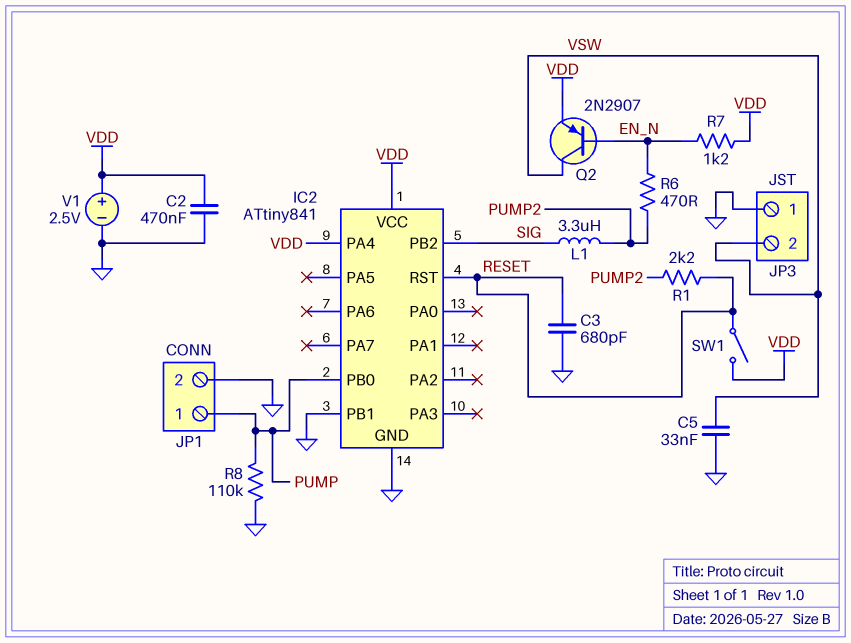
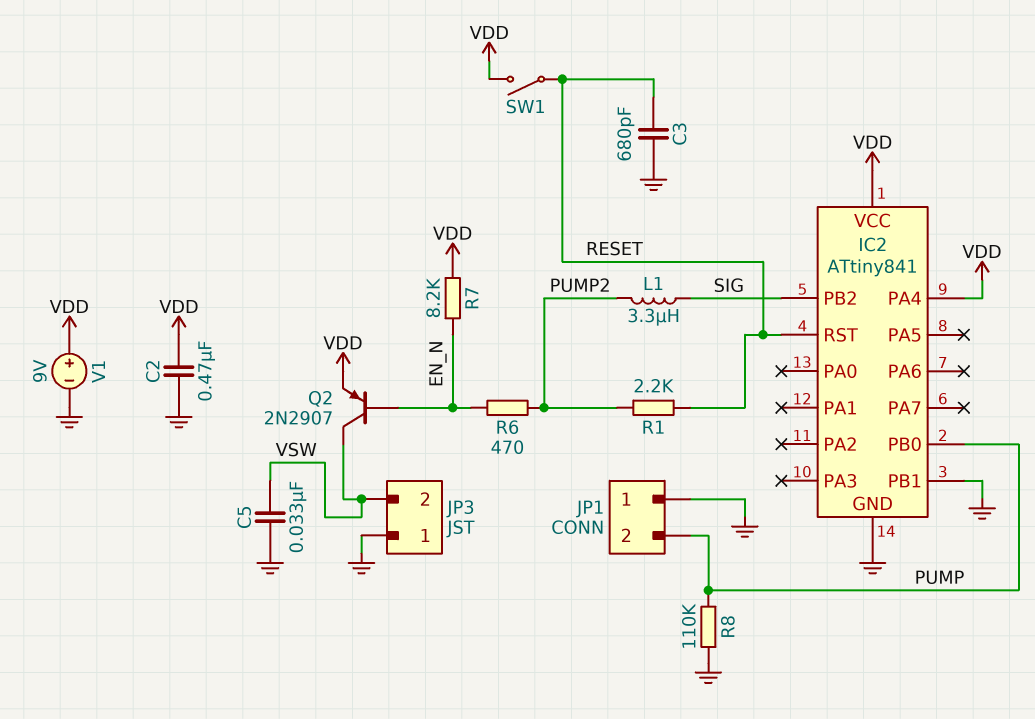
JP1 pin 1: PUMP -> GND
JP1 pin 2: GND -> PUMP
R7: 1.2k (EN_N, VDD) -> 8.2k (EN_N, VDD)
V1: 2.5V (plus VDD, minus GND) -> 9V (plus VDD, minus GND)

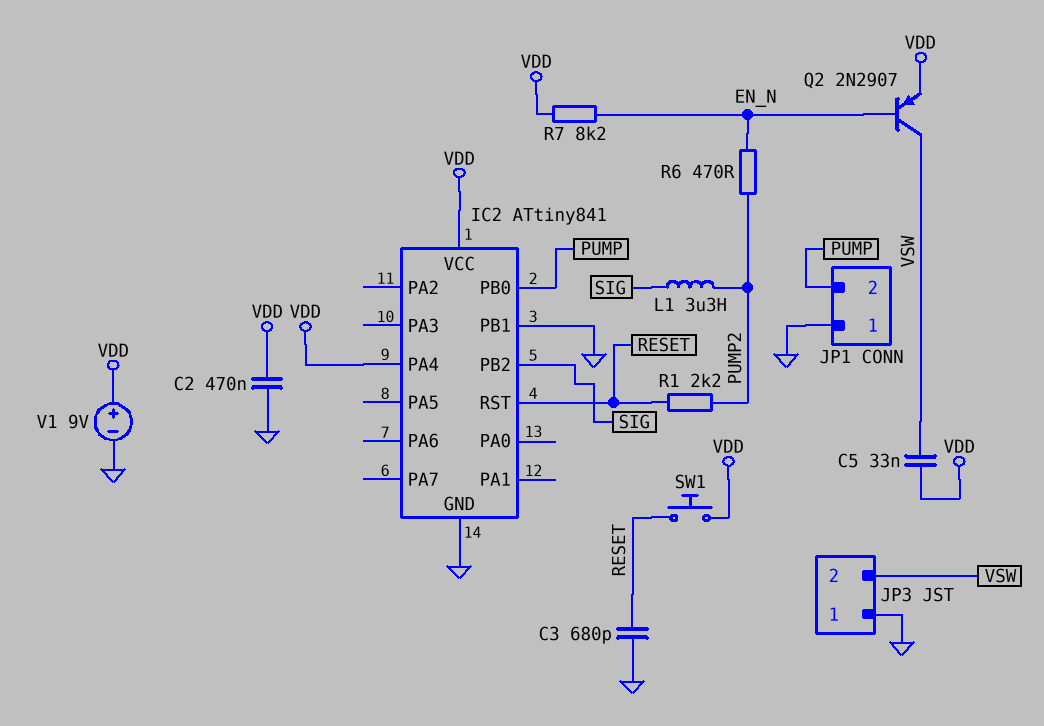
C5: 33nF (GND, VSW) -> 33nF (VDD, VSW)
R8: 110k (GND, PUMP) -> none
SW1: switch (RESET, VDD) -> button (RESET, VDD)

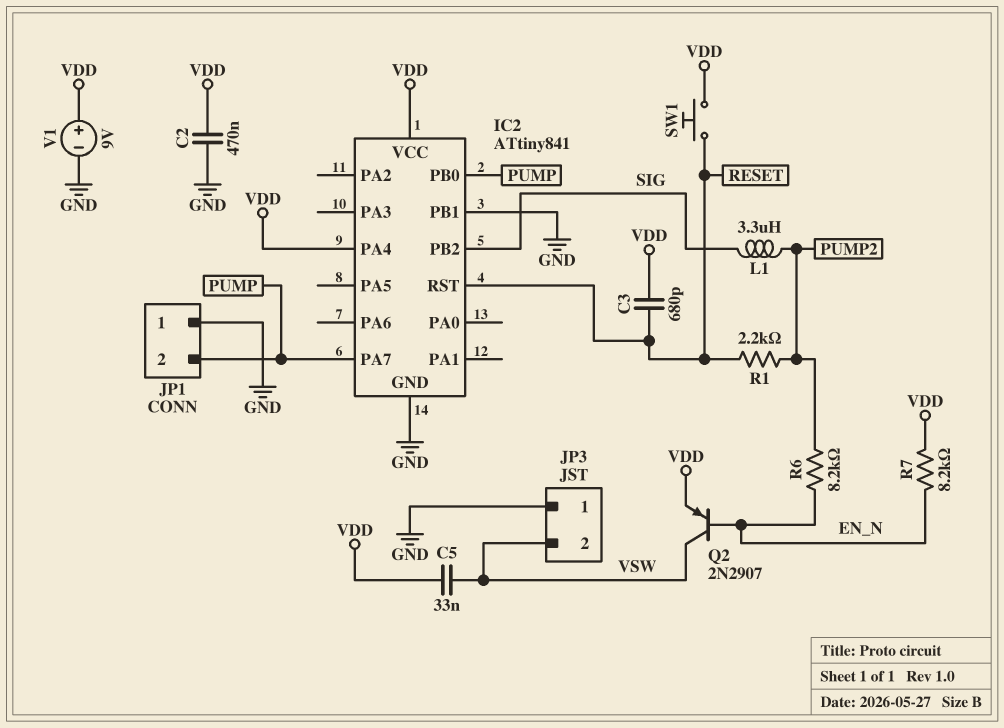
C3: 680pF (GND, RESET) -> 680pF (RESET, VDD)
IC2 pin PA7: none -> PUMP
R6: 470 (EN_N, PUMP2) -> 8.2k (EN_N, PUMP2)

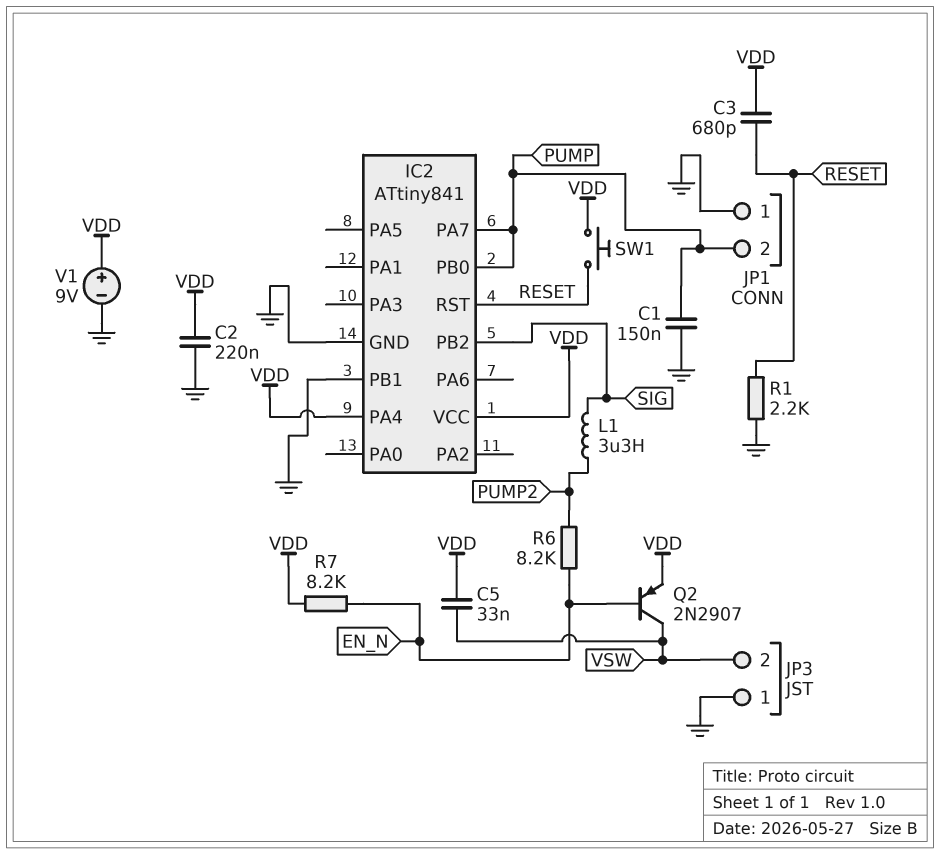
C1: none -> 150nF (GND, PUMP)
C2: 470nF (GND, VDD) -> 220nF (GND, VDD)
R1: 2.2k (PUMP2, RESET) -> 2.2k (GND, RESET)

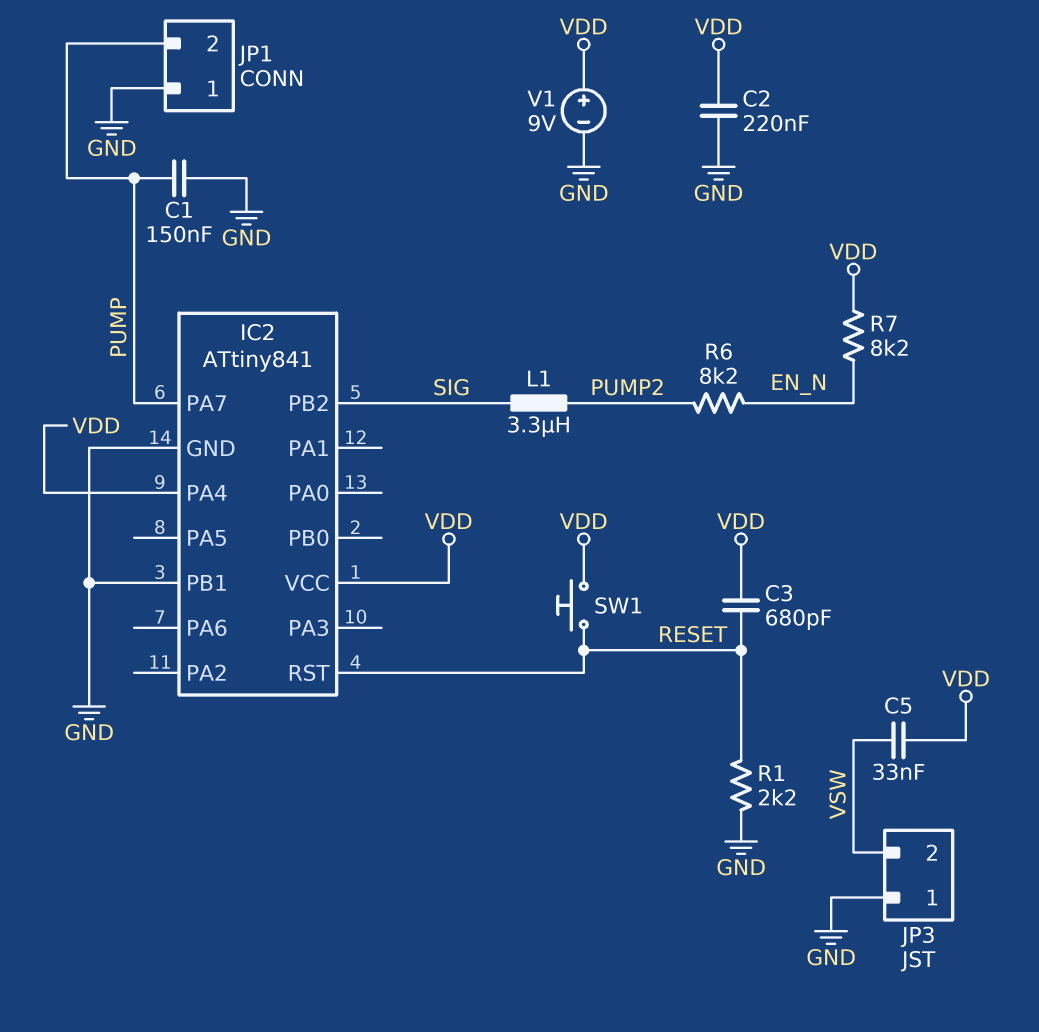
IC2 pin PB0: PUMP -> none
Q2: PNP 2N2907 (B EN_N, C VSW, E VDD) -> none

